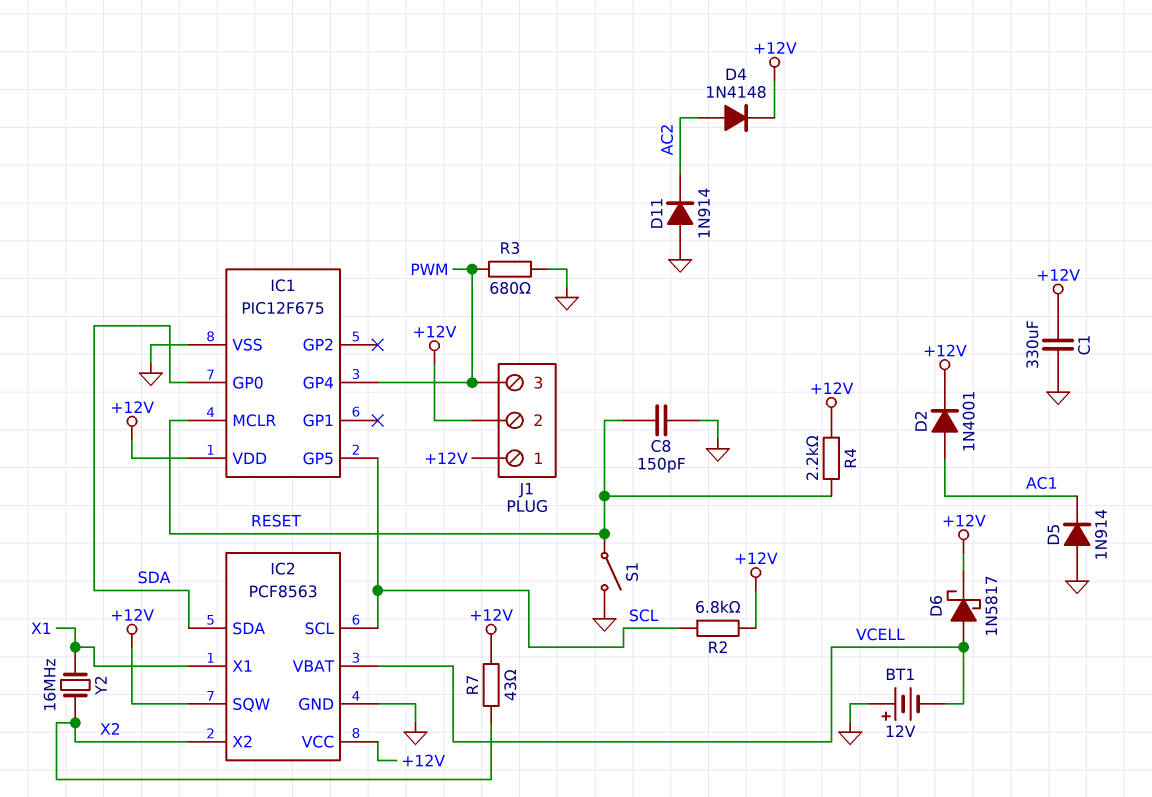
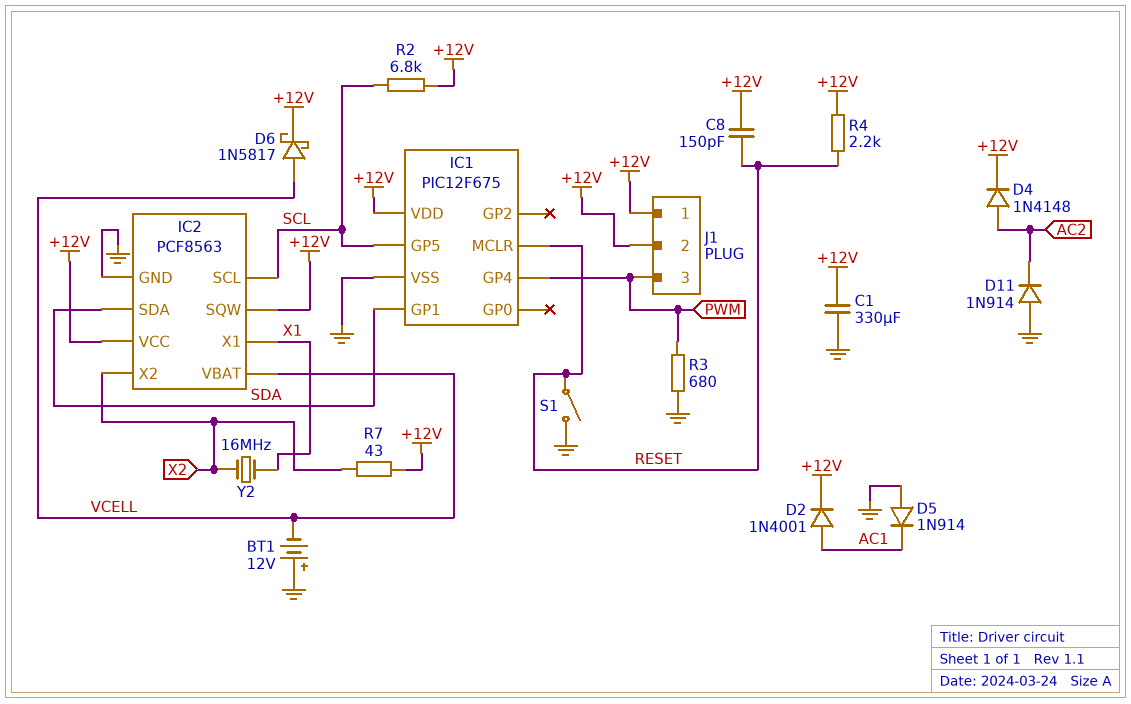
C8: 150pF (GND, RESET) -> 150pF (+12V, RESET)
IC1 pin GP0: SDA -> none
IC1 pin GP1: none -> SDA

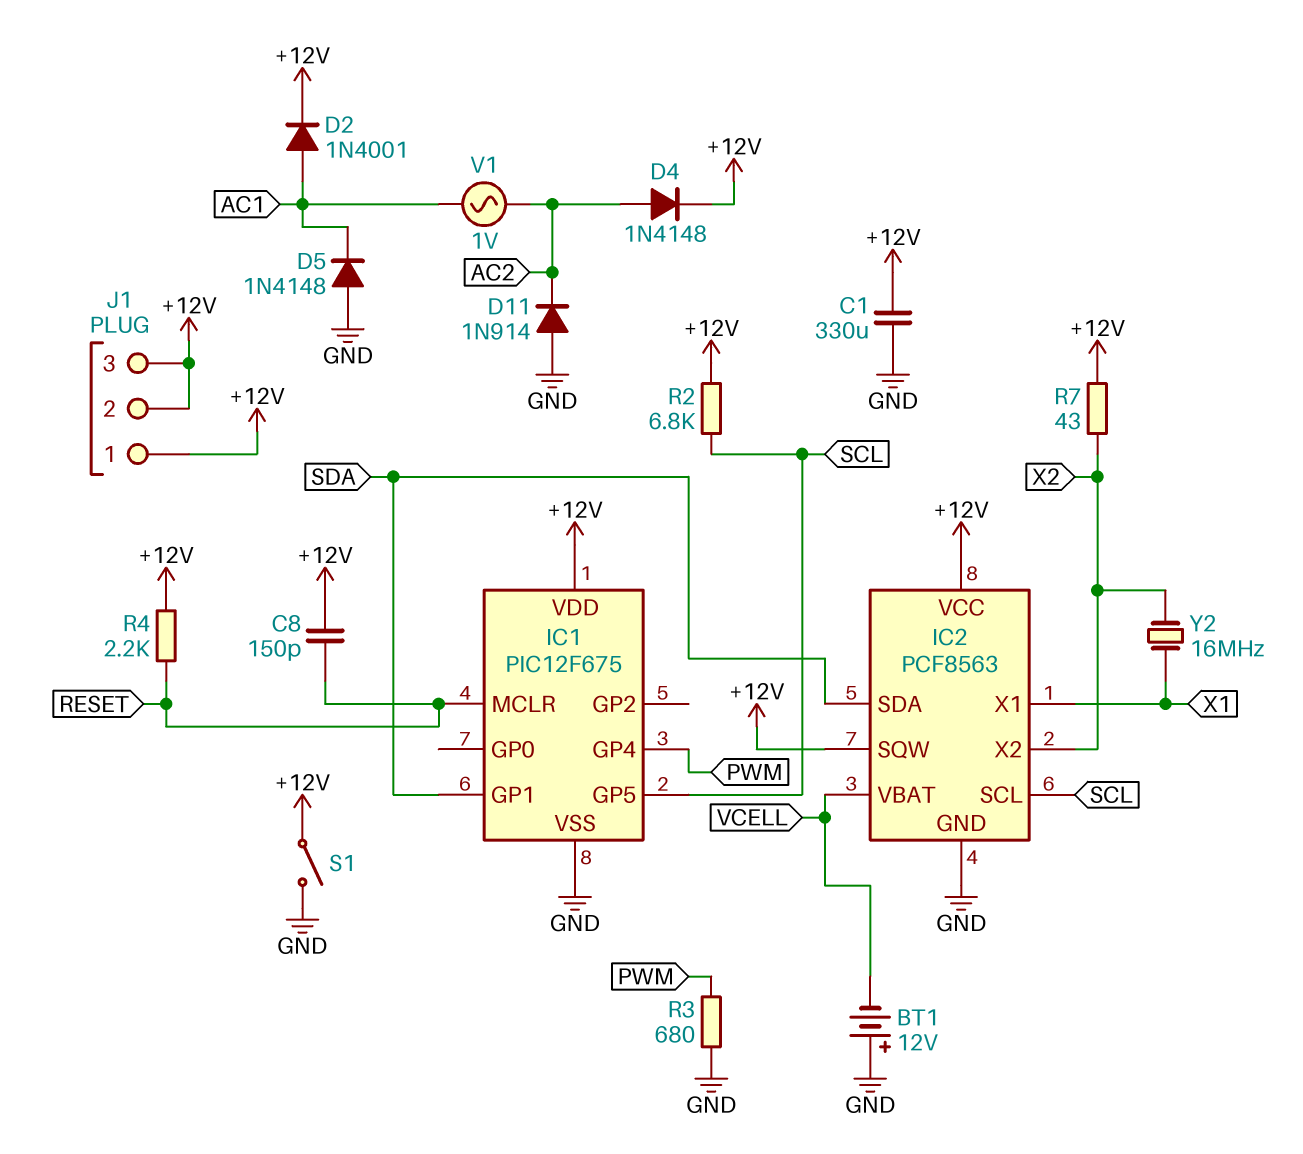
D5: diode 1N914 (A GND, K AC1) -> diode 1N4148 (A GND, K AC1)
D6: schottky 1N5817 (A VCELL, K +12V) -> none
J1 pin 3: PWM -> +12V
S1: switch (GND, RESET) -> switch (+12V, GND)
V1: none -> AC 1V (AC1, AC2)

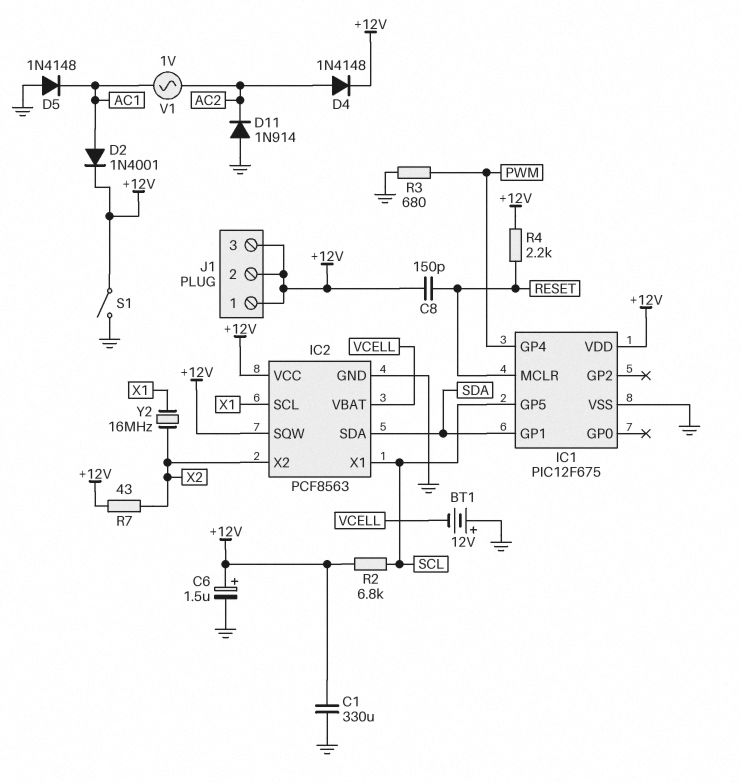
C6: none -> 1.5uF (plus +12V, minus GND)
IC2 pin SCL: SCL -> X1
IC2 pin X1: X1 -> SCL

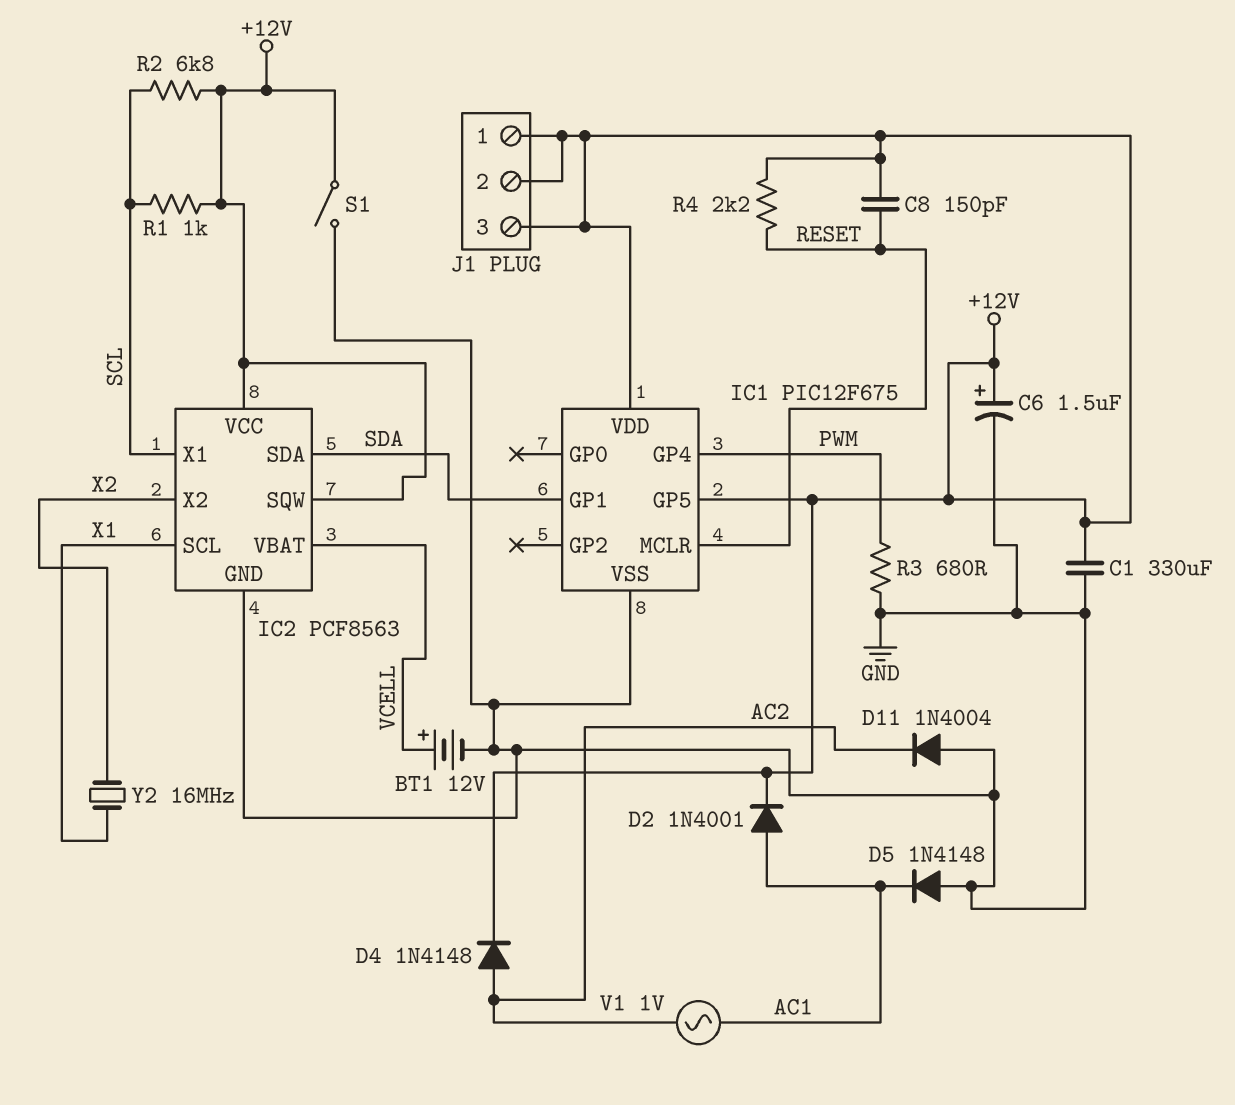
BT1: 12V (plus GND, minus VCELL) -> 12V (plus VCELL, minus GND)
D11: diode 1N914 (A GND, K AC2) -> diode 1N4004 (A GND, K AC2)
IC1 pin GP5: SCL -> +12V
R1: none -> 1k (+12V, SCL)
R7: 43 (+12V, X2) -> none

